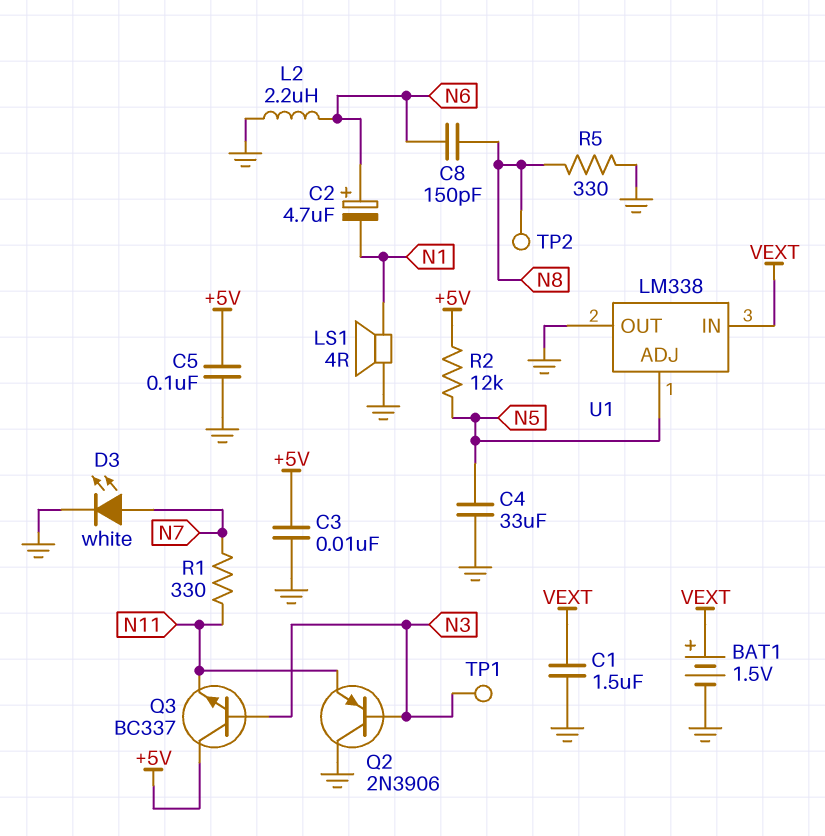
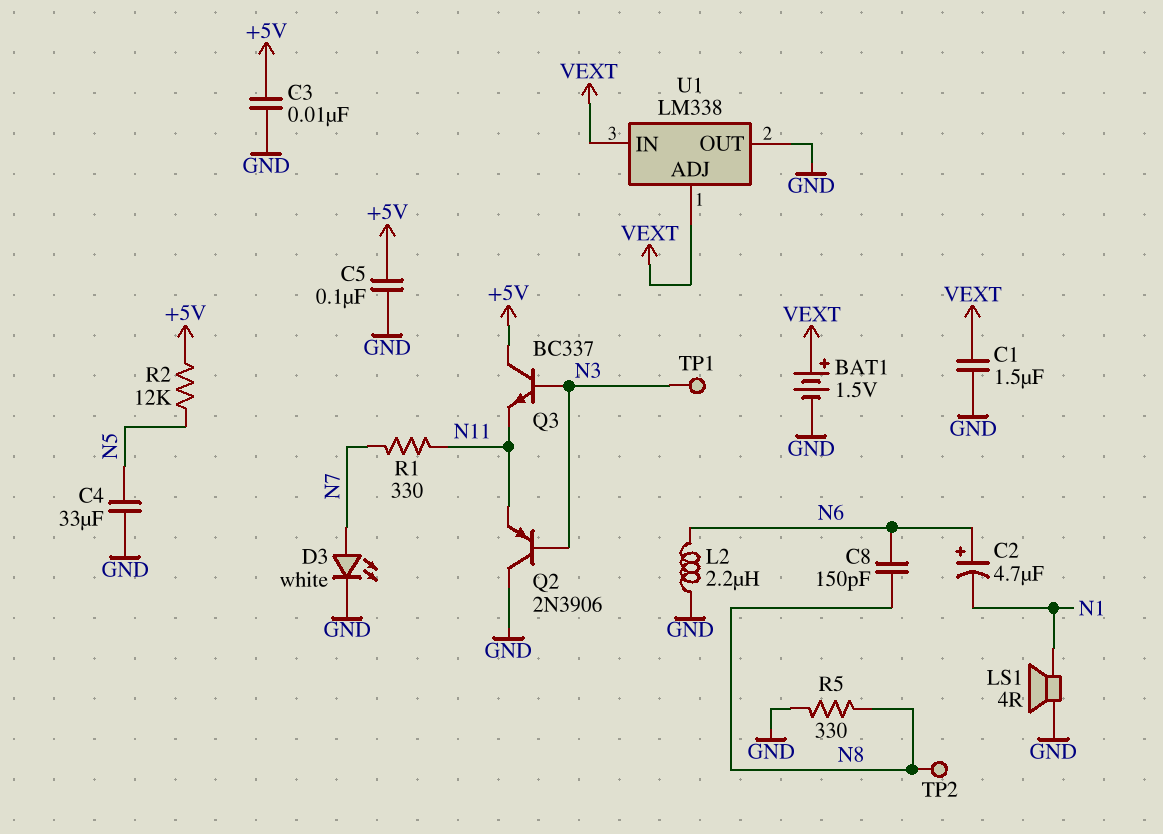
U1 pin ADJ: N5 -> VEXT

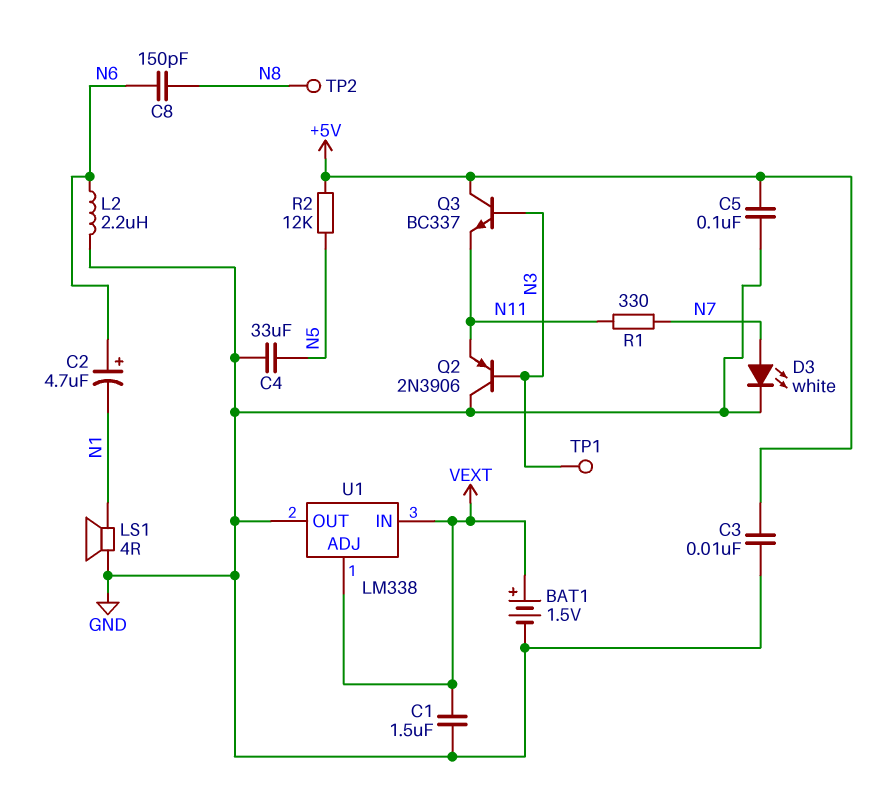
R5: 330 (GND, N8) -> none

